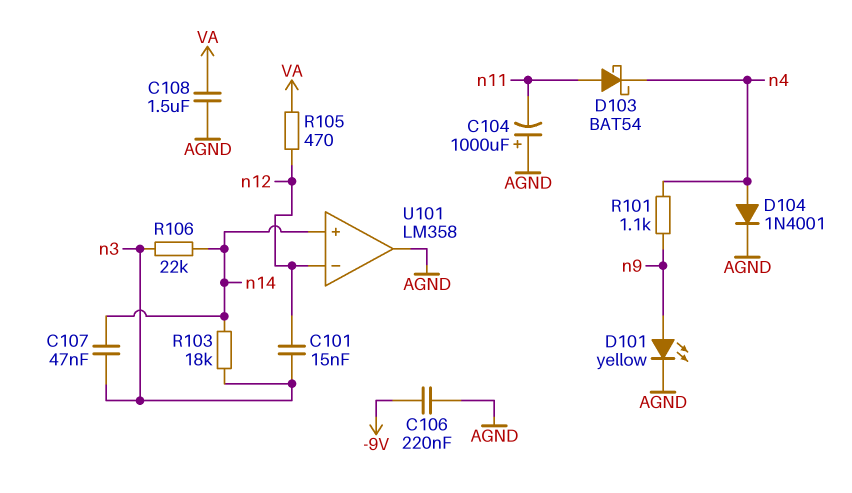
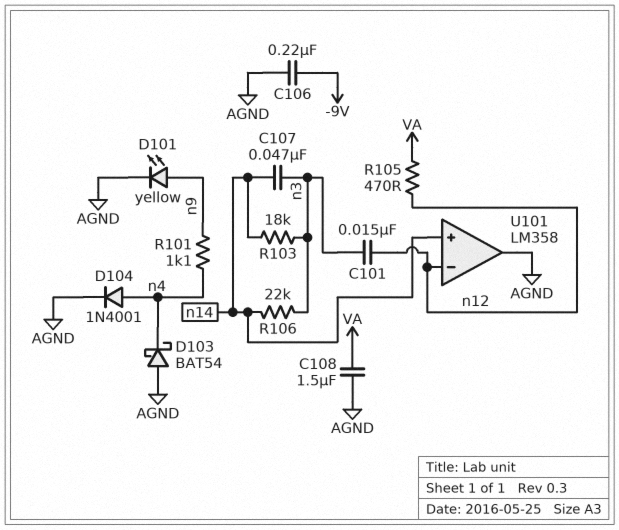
C104: 1000uF (plus AGND, minus n11) -> none
D103: schottky BAT54 (A n11, K n4) -> schottky BAT54 (A AGND, K n4)

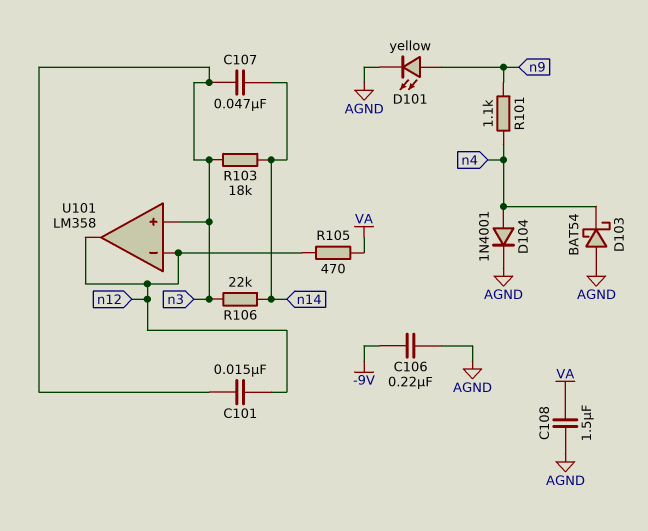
U101 pin in+: n14 -> n3
U101 pin out: AGND -> n12

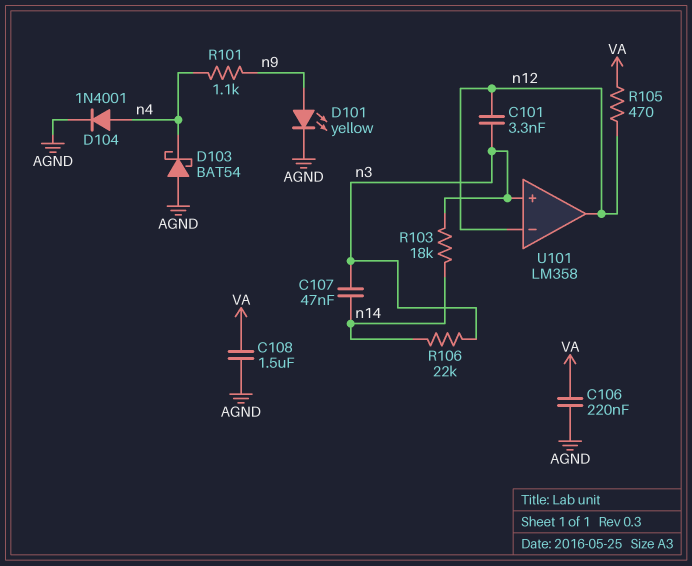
C101: 15nF (n3, n12) -> 3.3nF (n3, n12)
C106: 220nF (-9V, AGND) -> 220nF (AGND, VA)

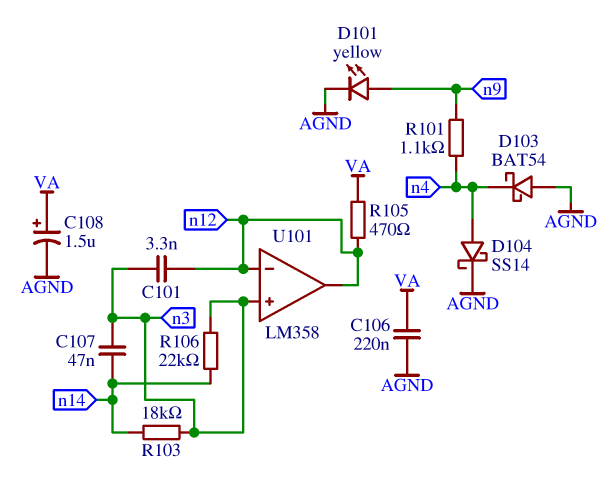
C108: 1.5uF (AGND, VA) -> 1.5uF (plus VA, minus AGND)
D104: diode 1N4001 (A n4, K AGND) -> schottky SS14 (A n4, K AGND)

